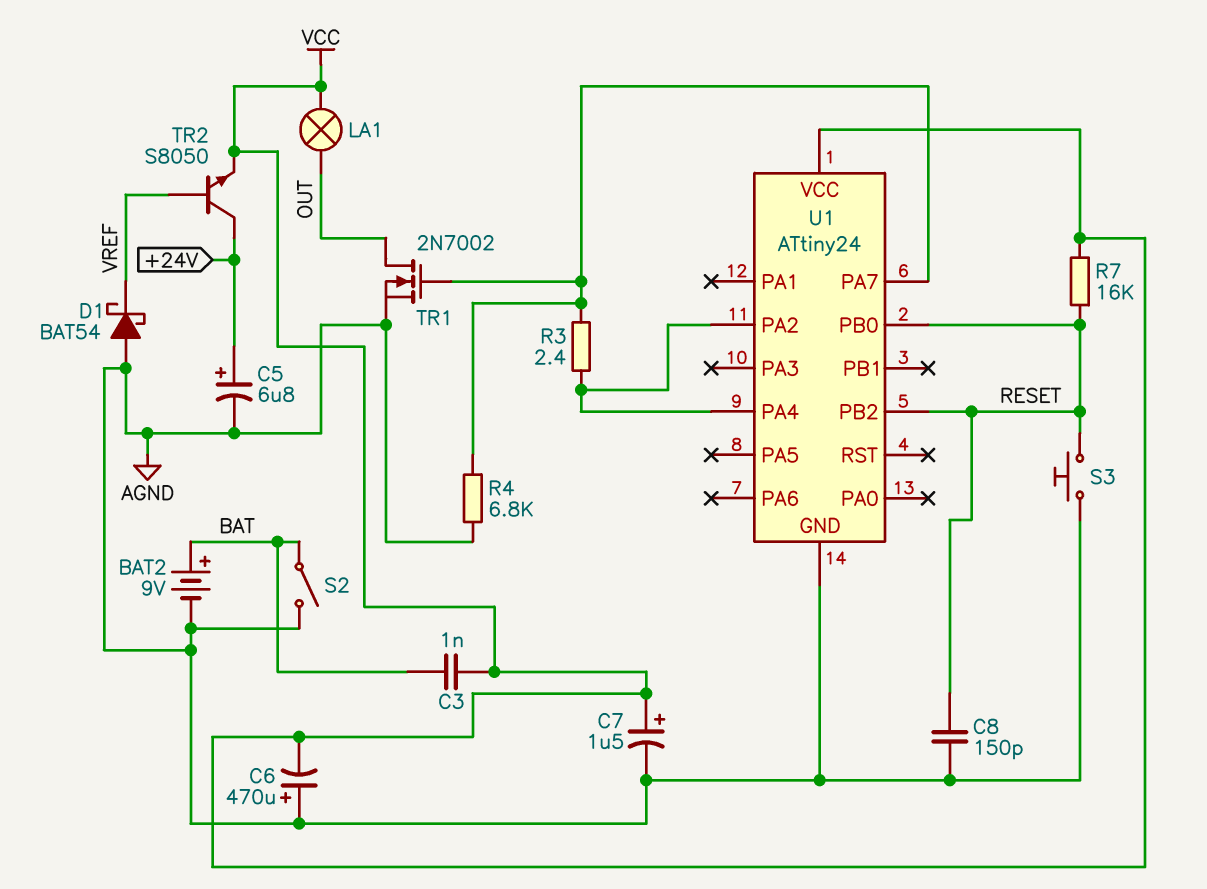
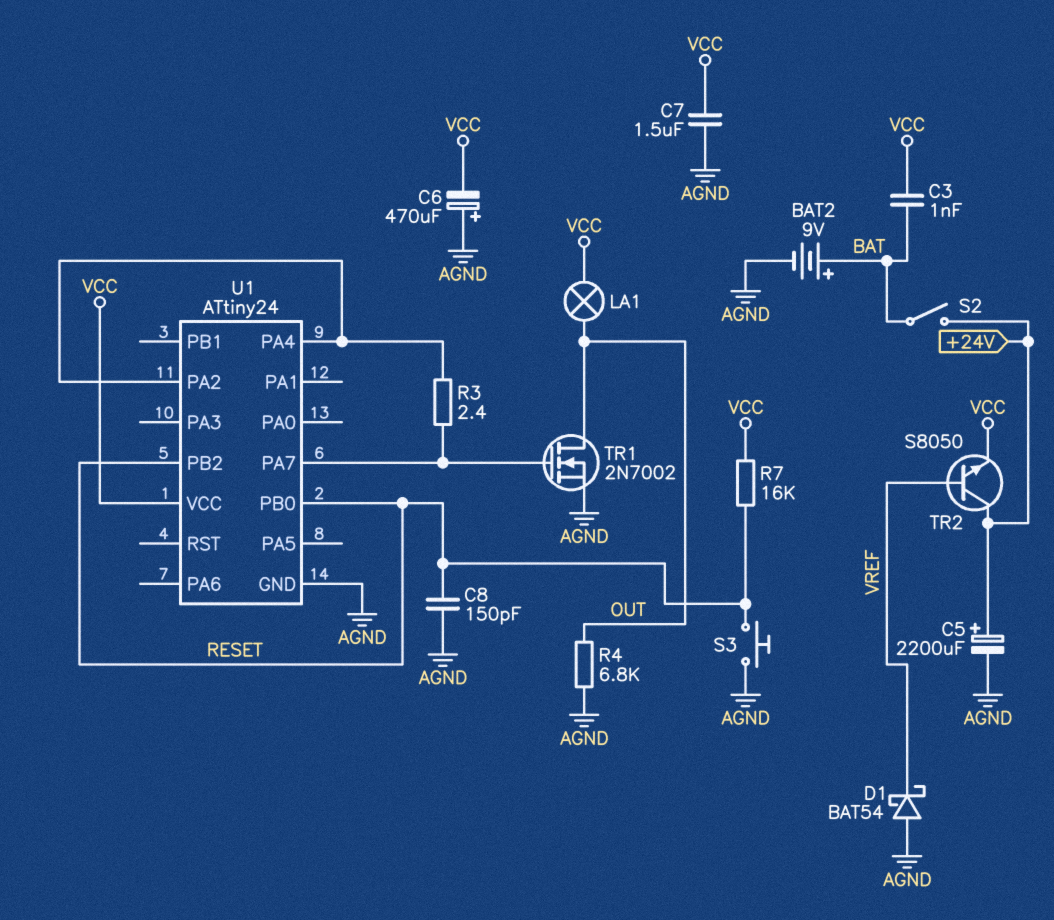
C5: 6.8uF (plus +24V, minus AGND) -> 2200uF (plus +24V, minus AGND)
C7: 1.5uF (plus VCC, minus AGND) -> 1.5uF (AGND, VCC)
R4: 6.8k (AGND, U1/PA7) -> 6.8k (AGND, OUT)
S2: switch (AGND, BAT) -> switch (+24V, BAT)

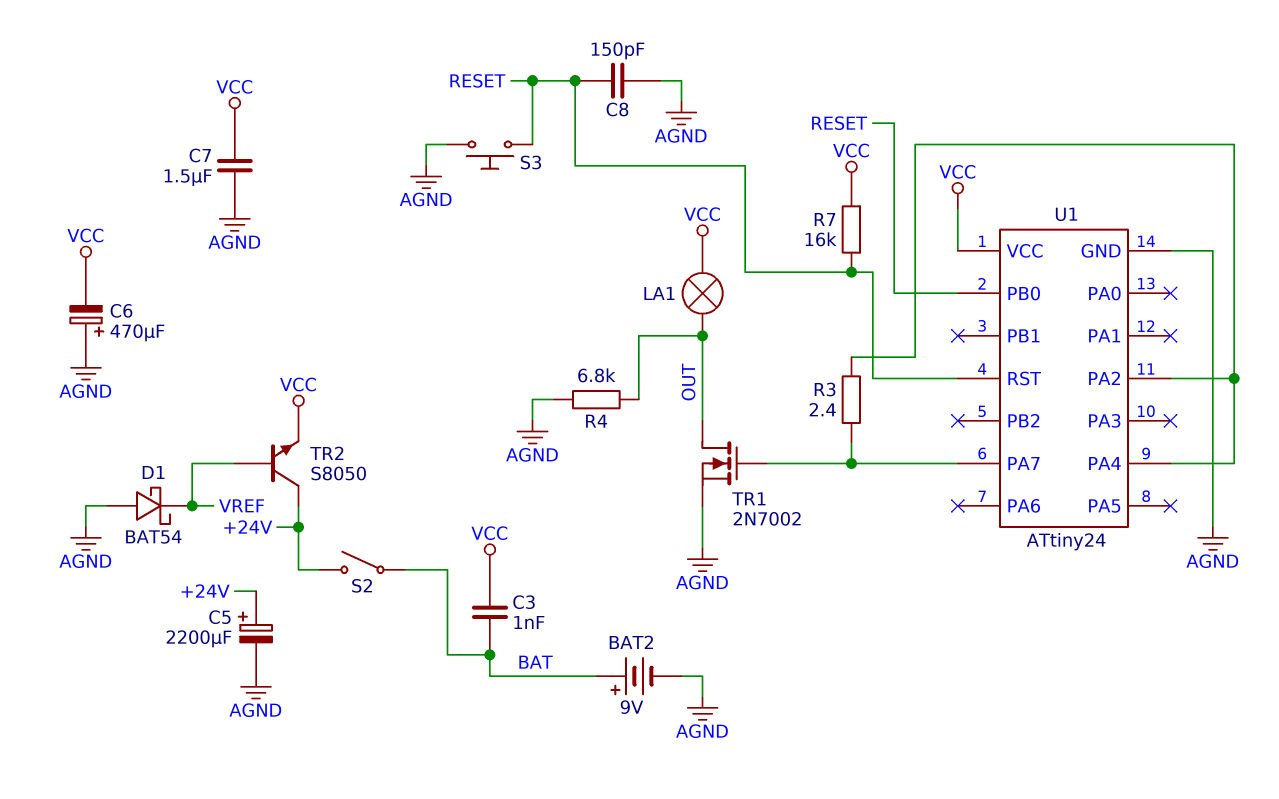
U1 pin PB2: RESET -> none
U1 pin RST: none -> RESET

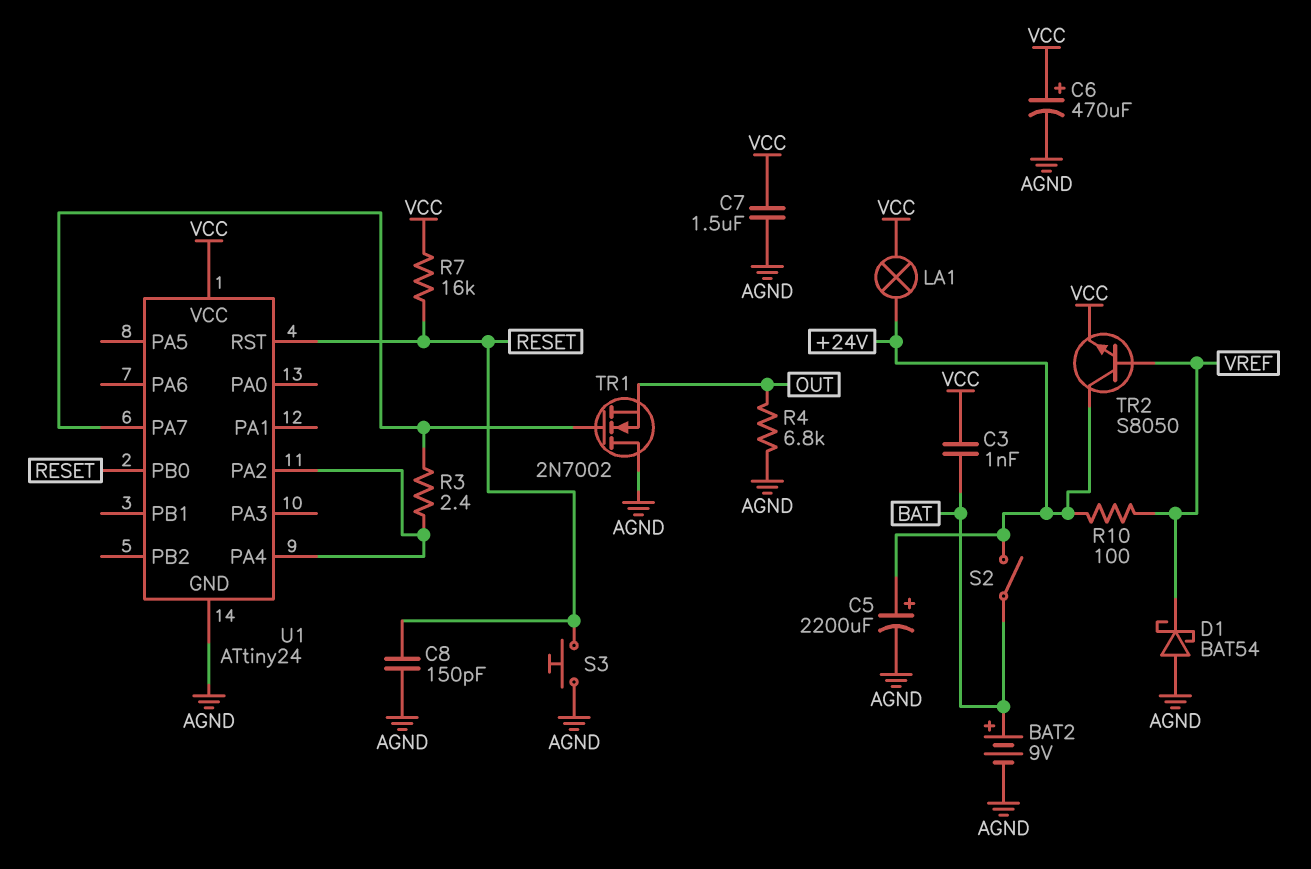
C6: 470uF (plus AGND, minus VCC) -> 470uF (plus VCC, minus AGND)
LA1: lamp (OUT, VCC) -> lamp (+24V, VCC)
R10: none -> 100 (+24V, VREF)
TR1: NMOS 2N7002 (G U1/PA7, D OUT, S AGND) -> NMOS 2N7002 (G U1/PA7, D AGND, S OUT)

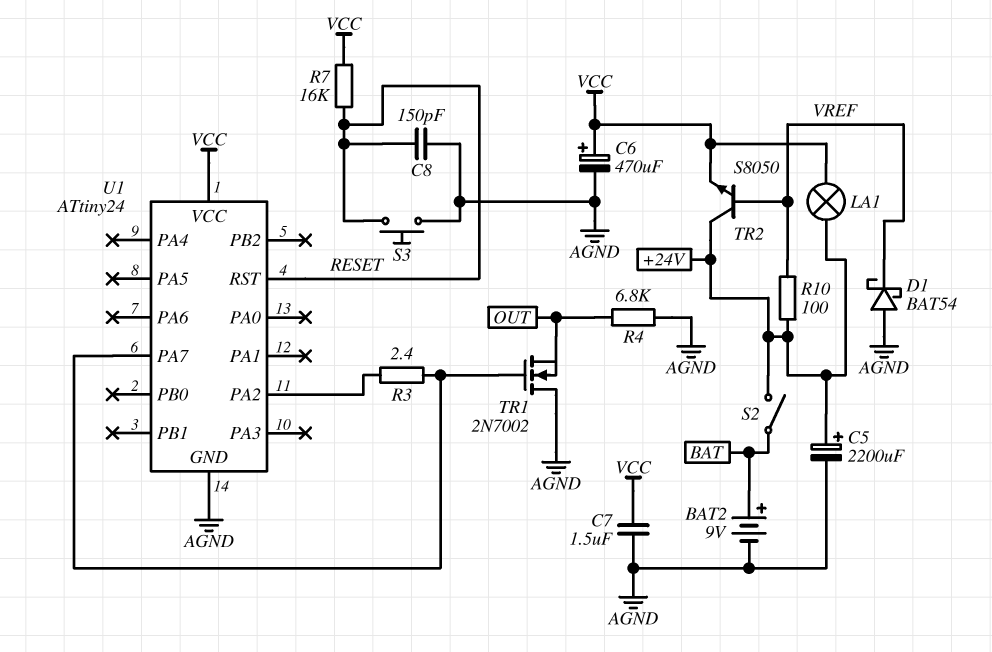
C3: 1nF (BAT, VCC) -> none
U1 pin PA4: U1/PA2 -> none
U1 pin PB0: RESET -> none

